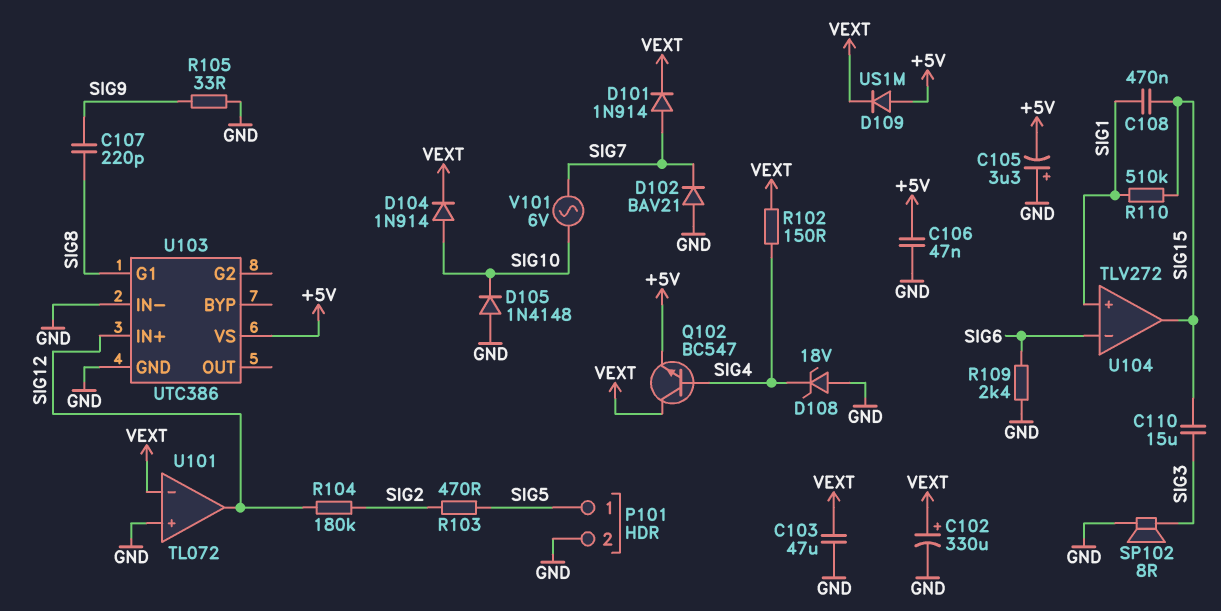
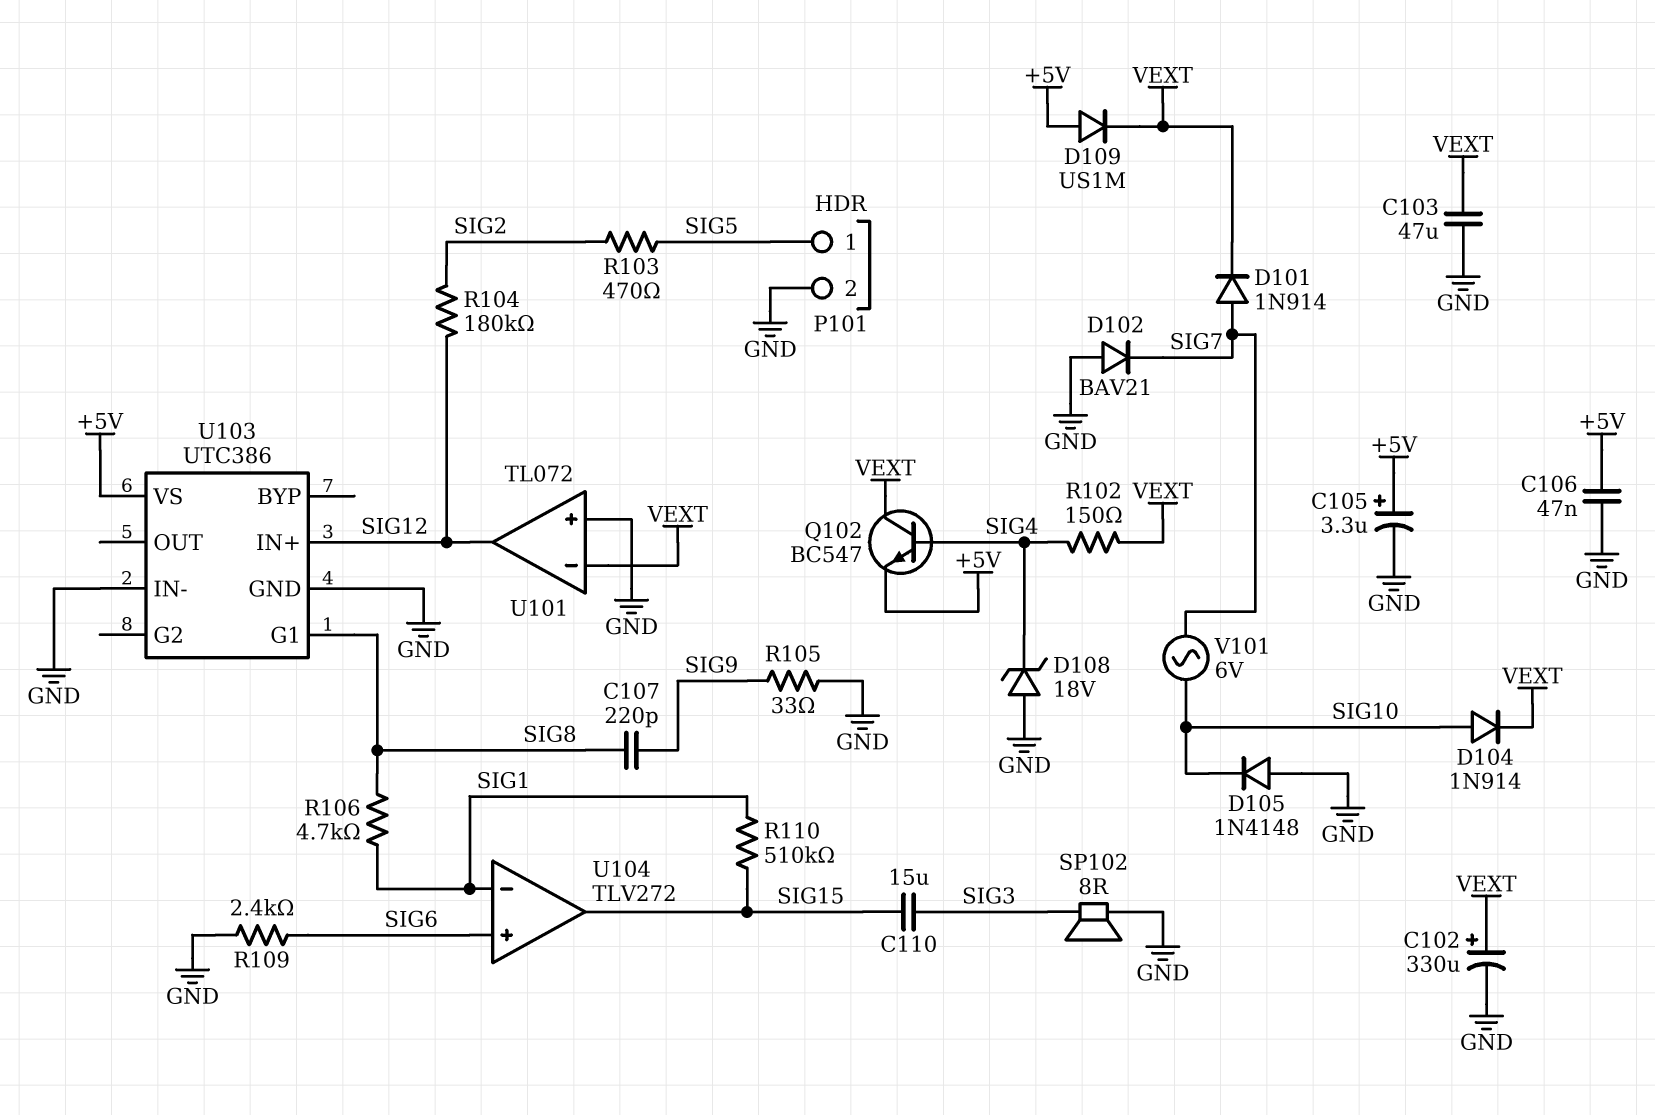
C105: 3.3uF (plus GND, minus +5V) -> 3.3uF (plus +5V, minus GND)
C108: 470nF (SIG1, SIG15) -> none
R106: none -> 4.7k (SIG1, SIG8)
U104 pin in+: SIG1 -> SIG6
U104 pin in-: SIG6 -> SIG1

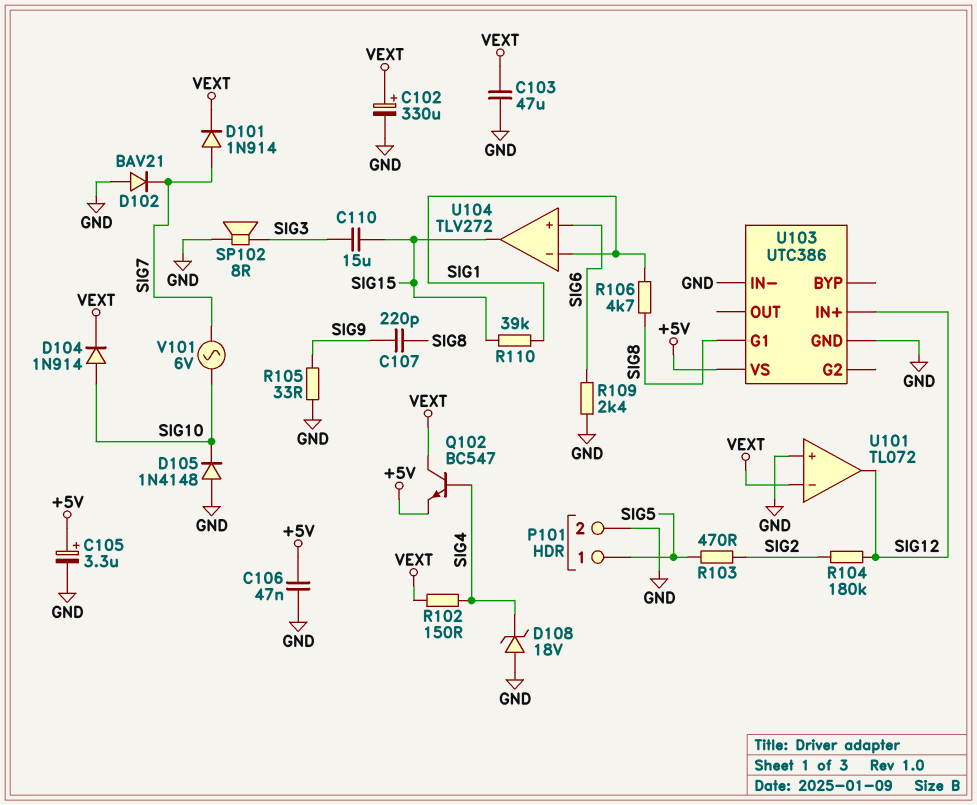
D109: diode US1M (A +5V, K VEXT) -> none
R110: 510k (SIG1, SIG15) -> 39k (SIG1, SIG15)

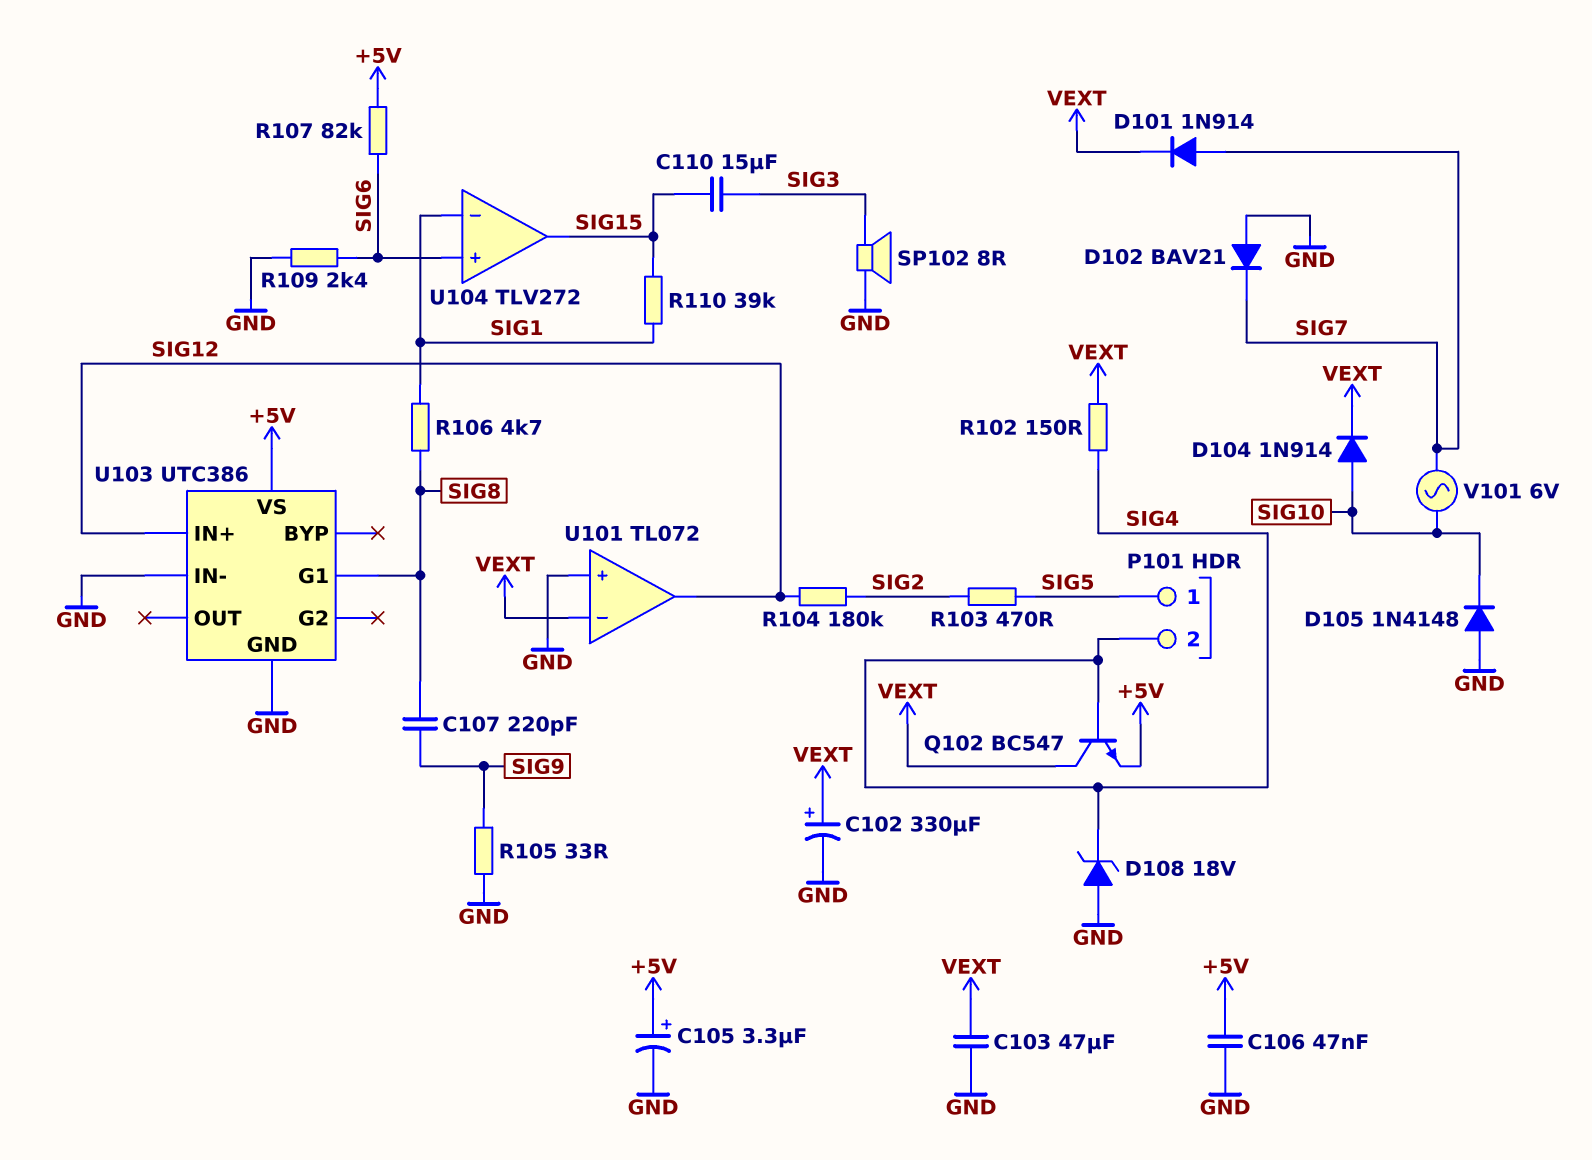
P101 pin 2: GND -> SIG4
R107: none -> 82k (+5V, SIG6)

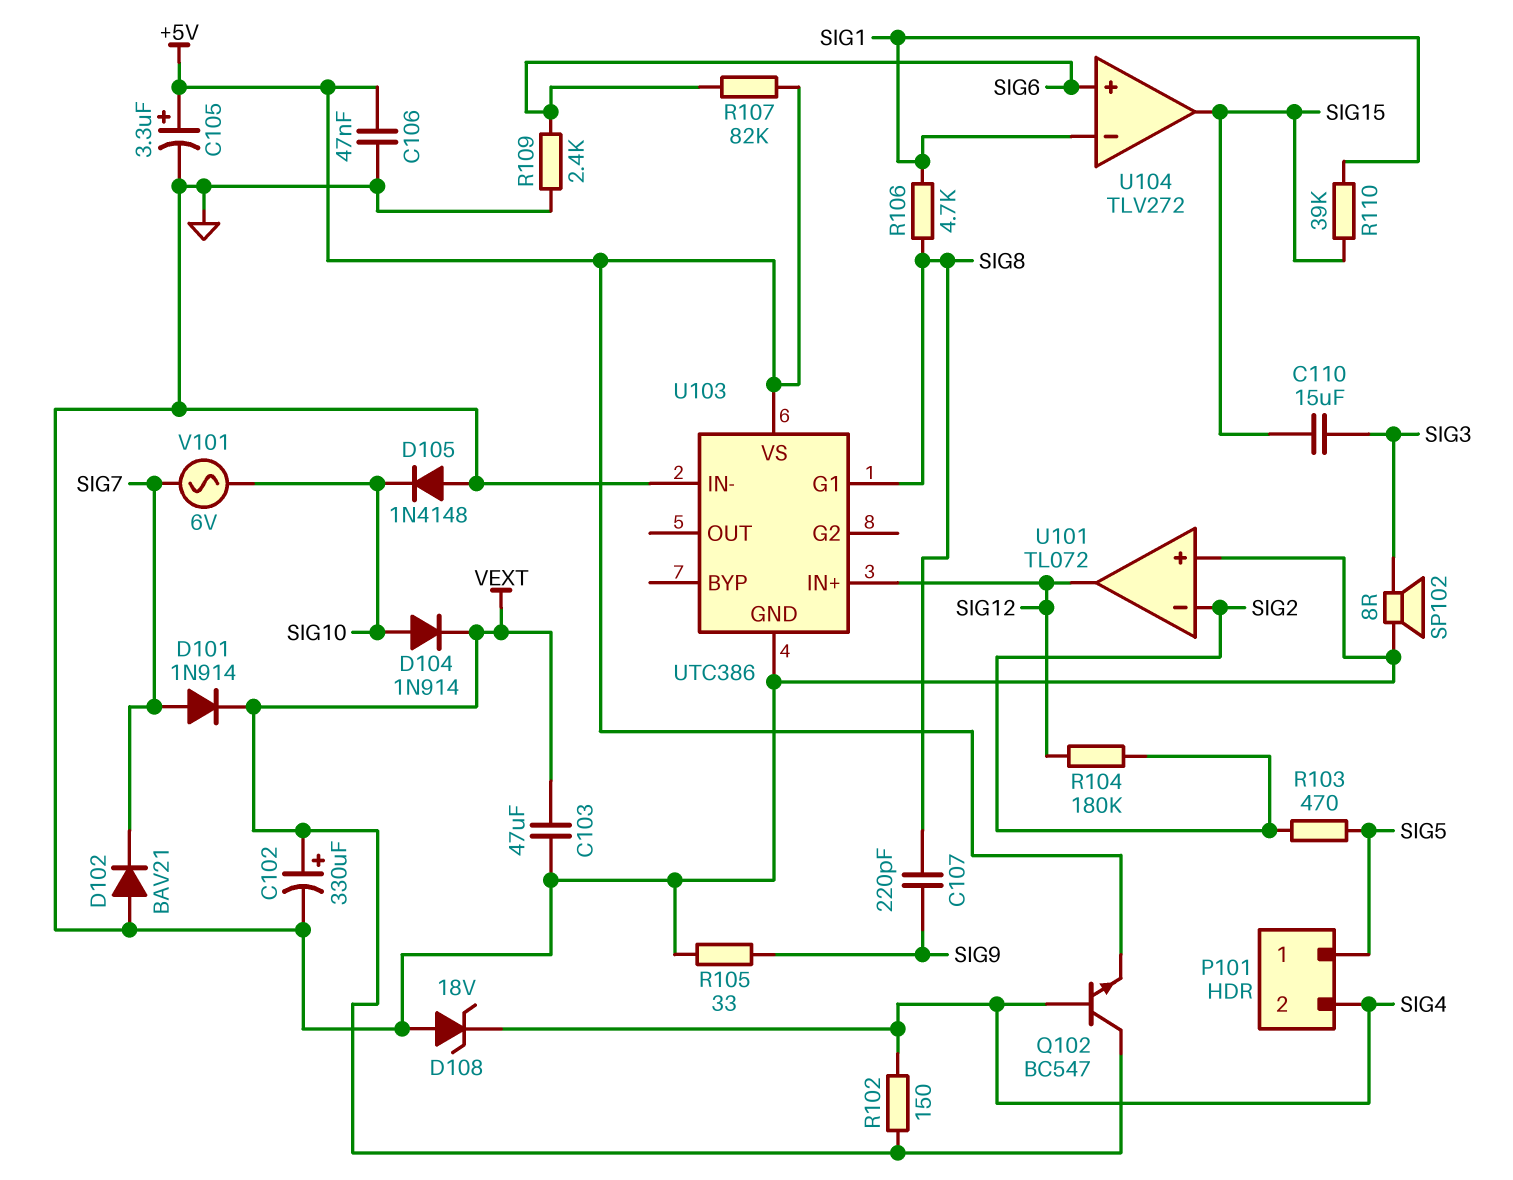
U101 pin in-: VEXT -> SIG2

